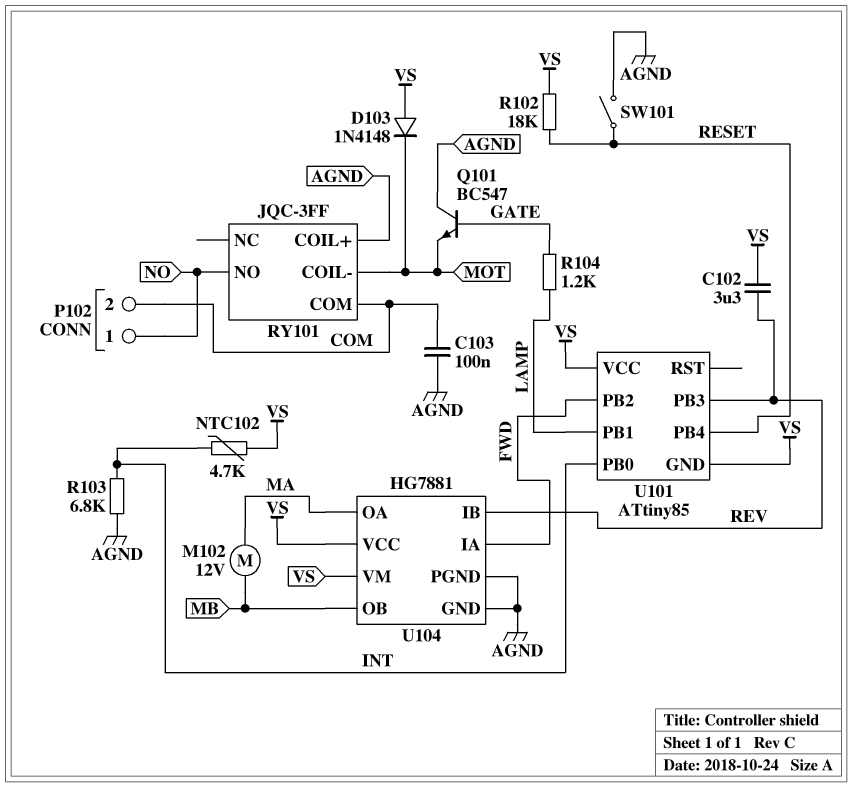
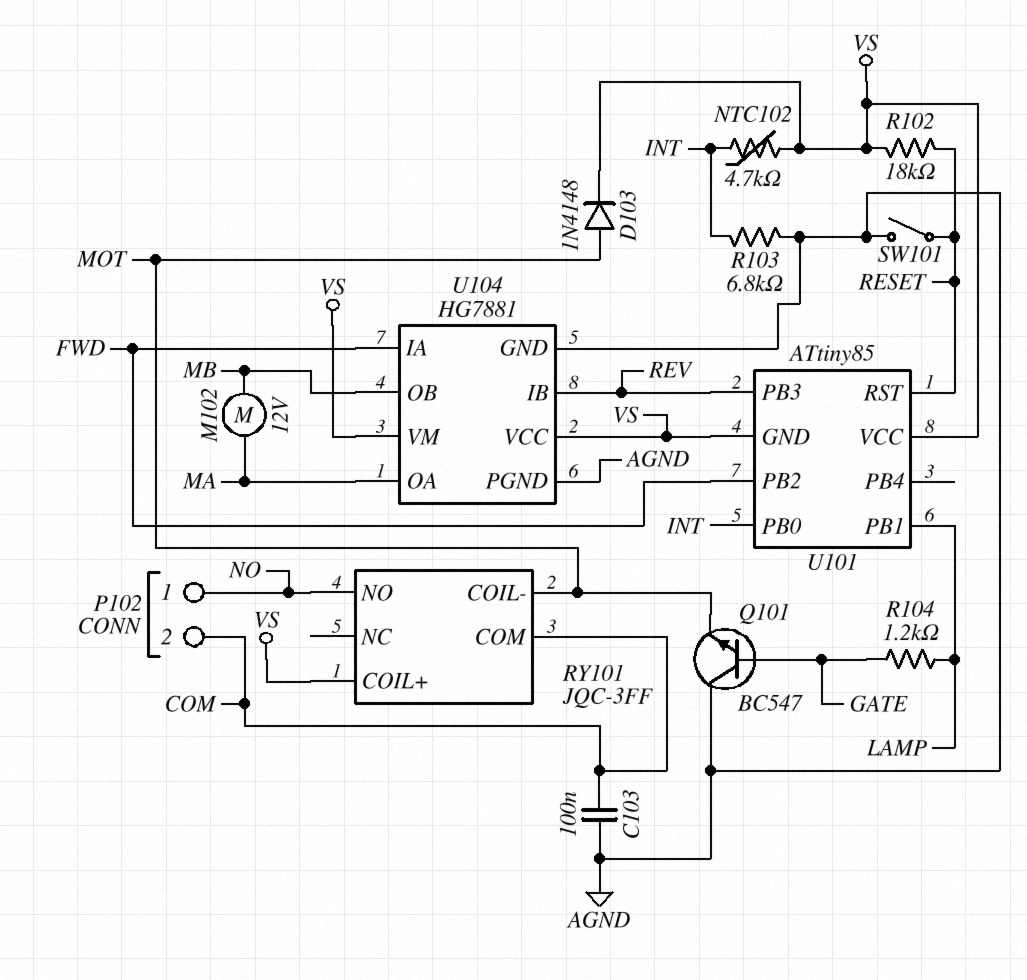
C102: 3.3uF (REV, VS) -> none
D103: diode 1N4148 (A VS, K MOT) -> diode 1N4148 (A MOT, K VS)
RY101 pin COIL+: AGND -> VS
U101 pin PB4: RESET -> none
U101 pin RST: none -> RESET

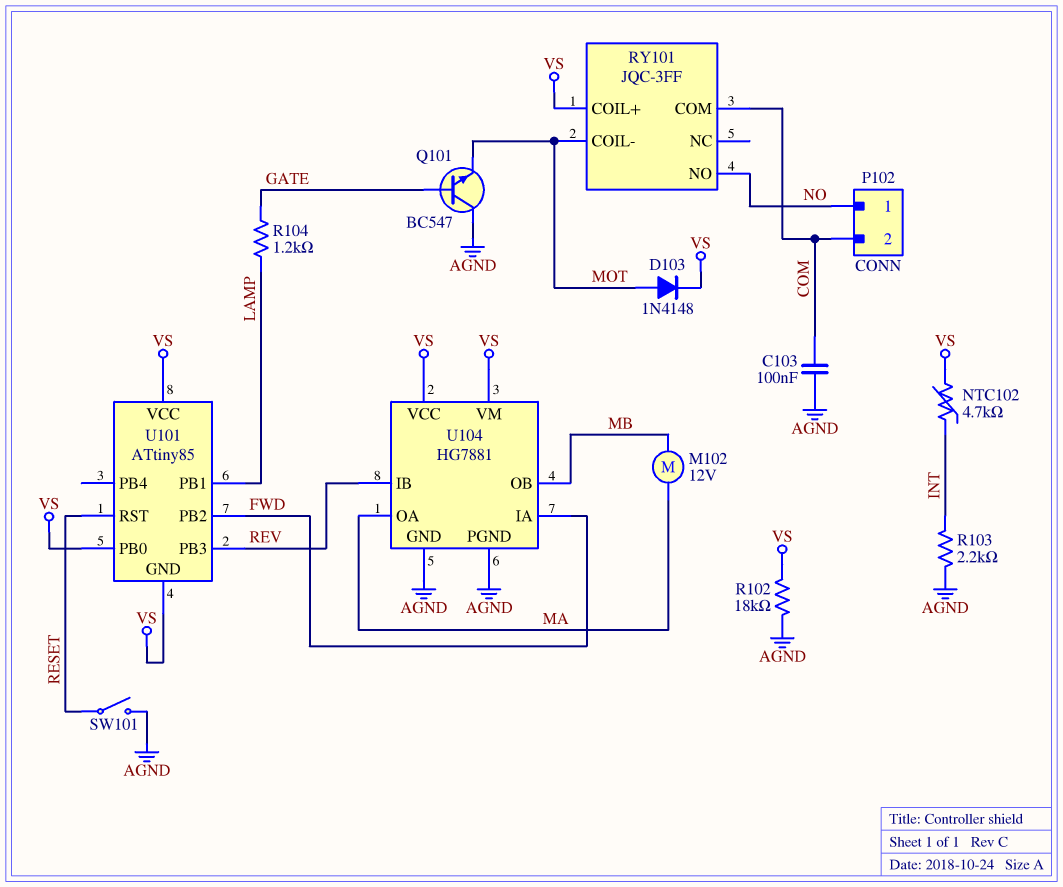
R102: 18k (RESET, VS) -> 18k (AGND, VS)
R103: 6.8k (AGND, INT) -> 2.2k (AGND, INT)
U101 pin PB0: INT -> VS

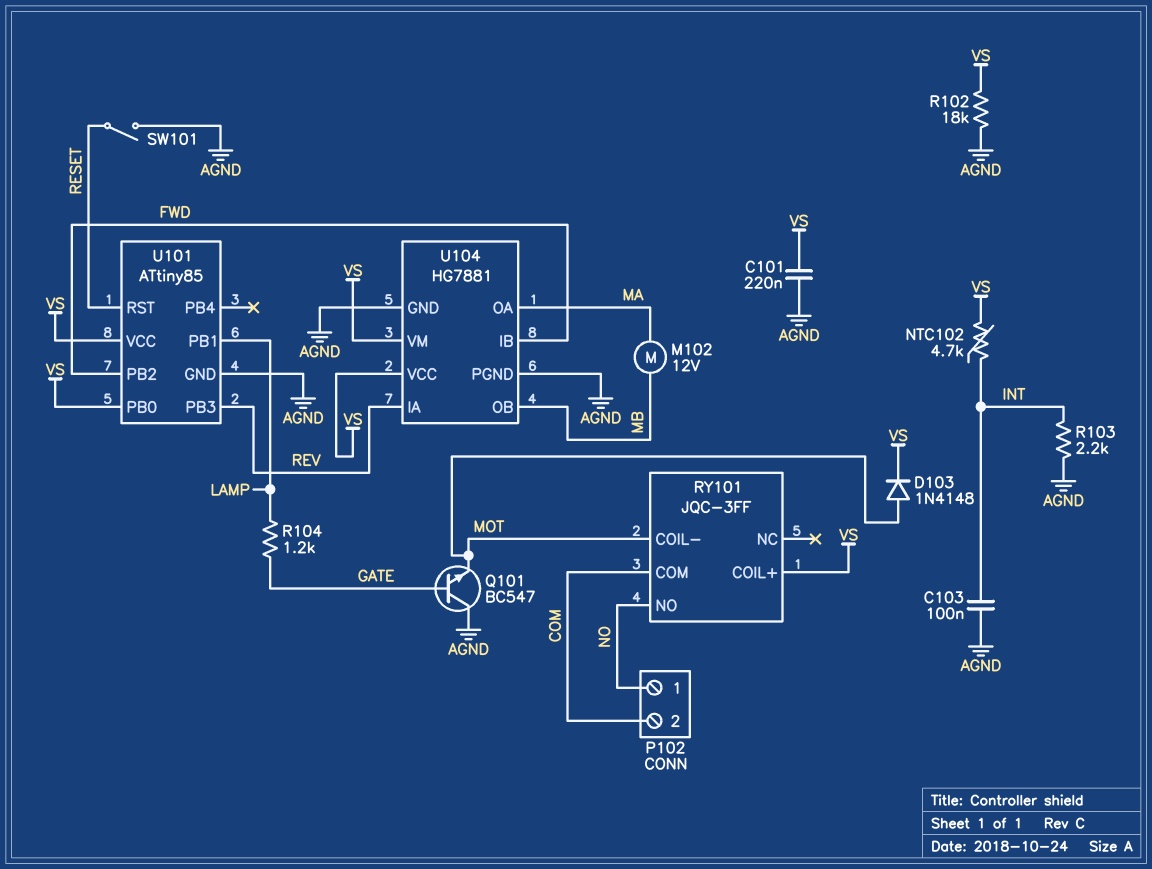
C101: none -> 220nF (AGND, VS)
C103: 100nF (AGND, COM) -> 100nF (AGND, INT)
U101 pin GND: VS -> AGND
U104 pin IA: FWD -> REV
U104 pin IB: REV -> FWD

